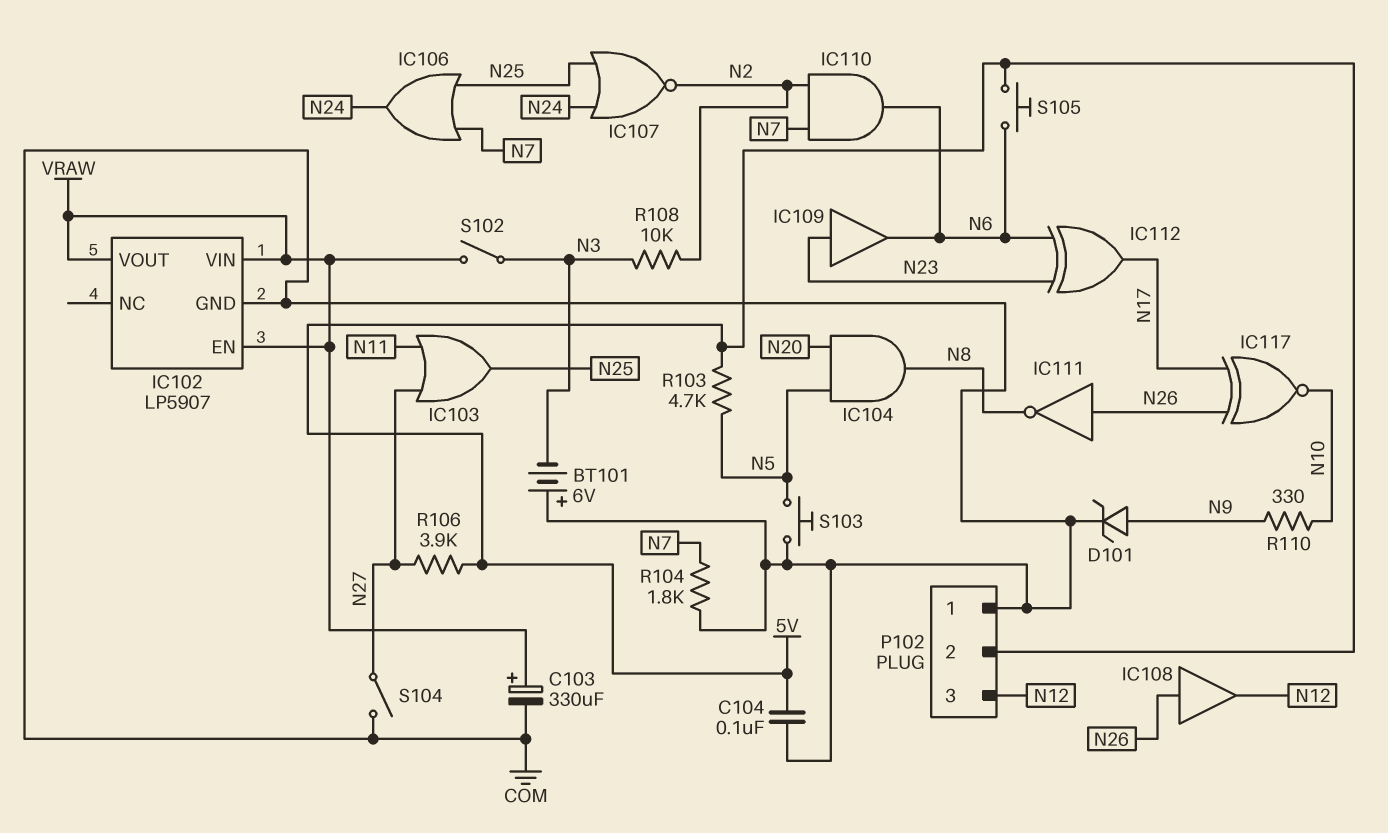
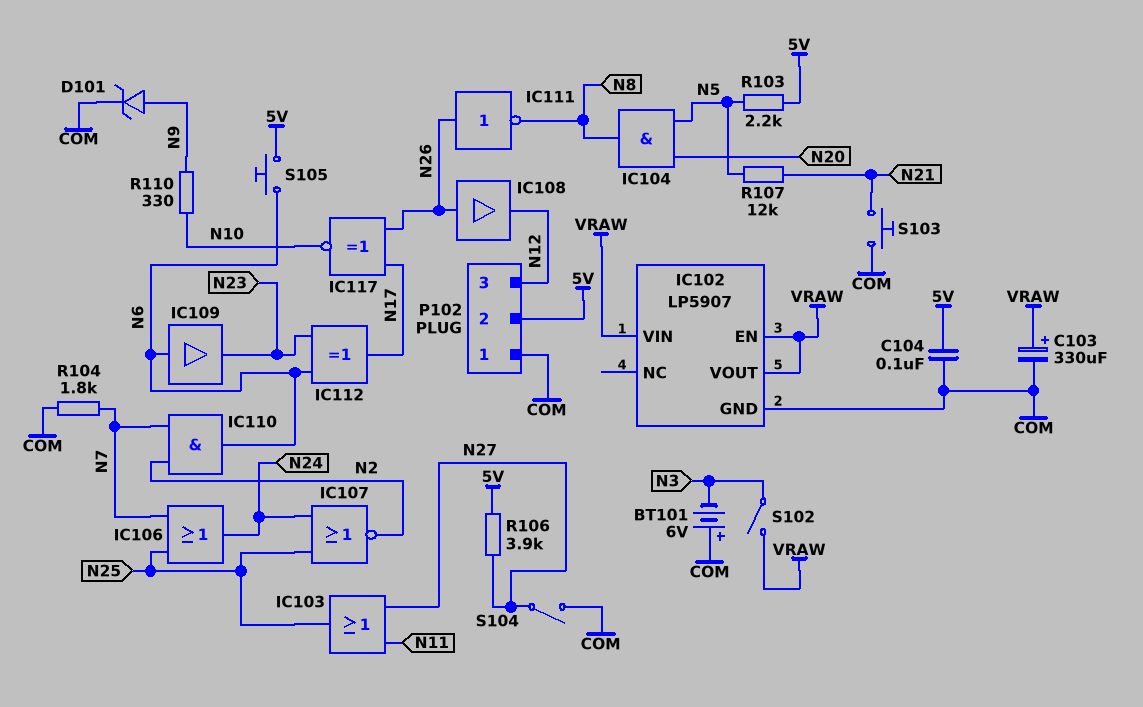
IC109: buffer (in N23, out N6) -> buffer (in N6, out N23)
R103: 4.7k (5V, N5) -> 2.2k (5V, N5)
R107: none -> 12k (N5, N21)
R108: 10k (N2, N3) -> none
S103: button (COM, N5) -> button (COM, N21)

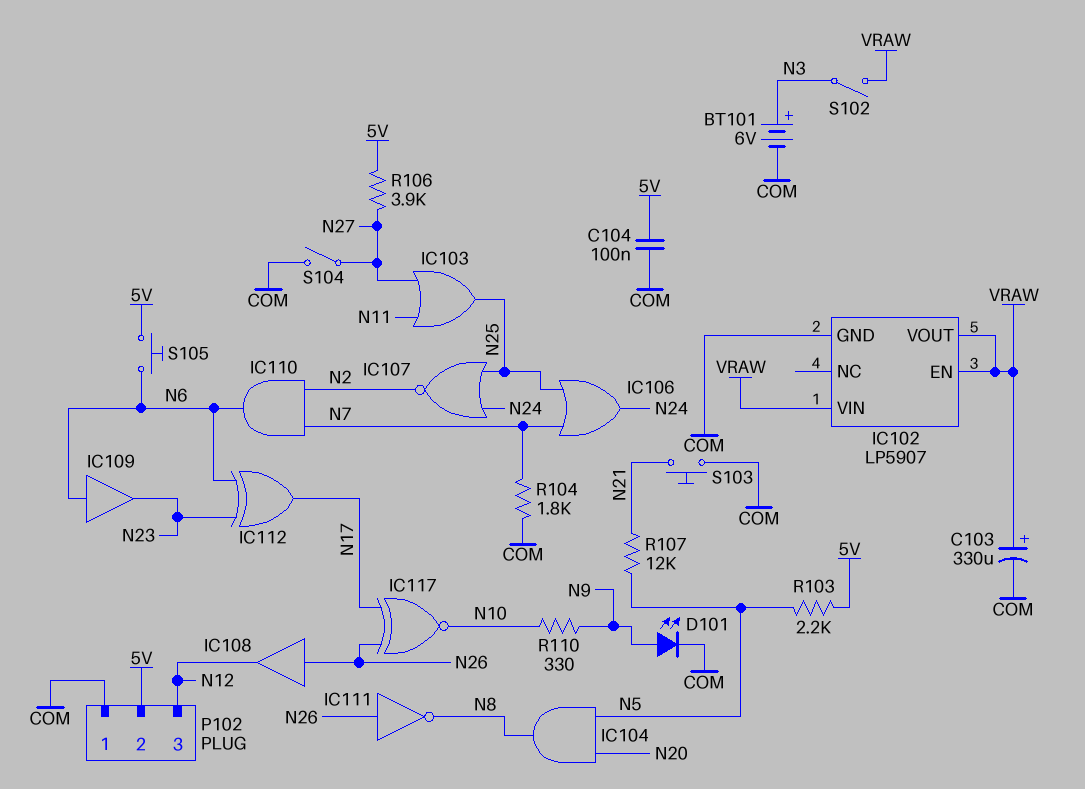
BT101: 6V (plus COM, minus N3) -> 6V (plus N3, minus COM)
D101: zener (A N9, K COM) -> LED (A N9, K COM)

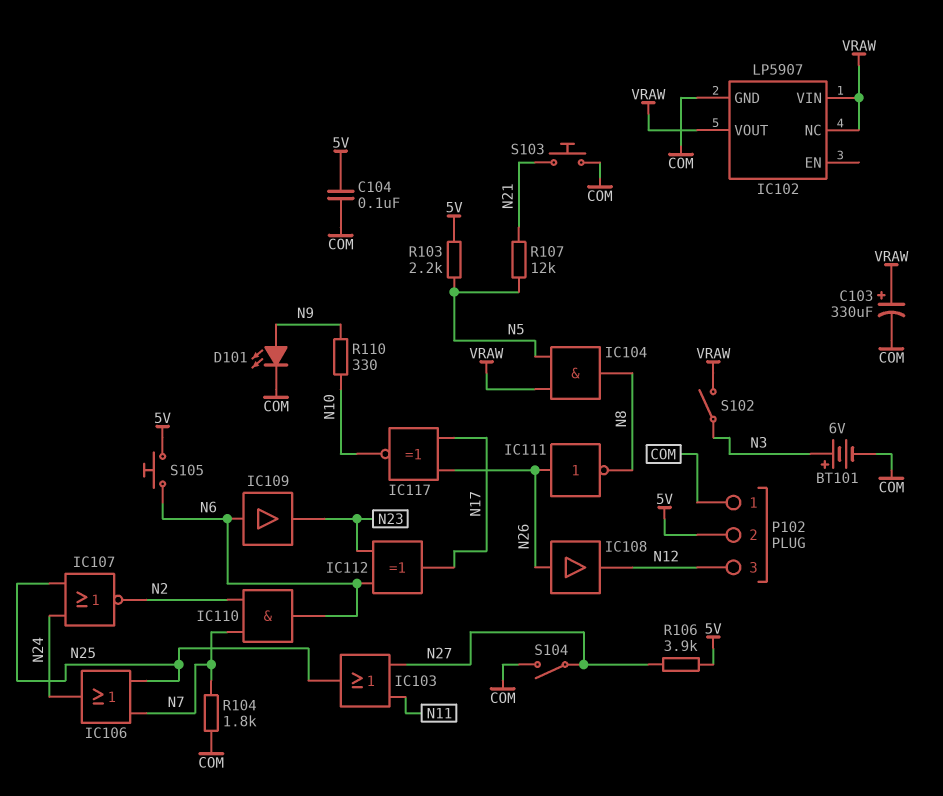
IC102 pin EN: VRAW -> none
IC102 pin NC: none -> VRAW
IC104: AND (in N5, in N20, out N8) -> AND (in N5, in VRAW, out N8)

